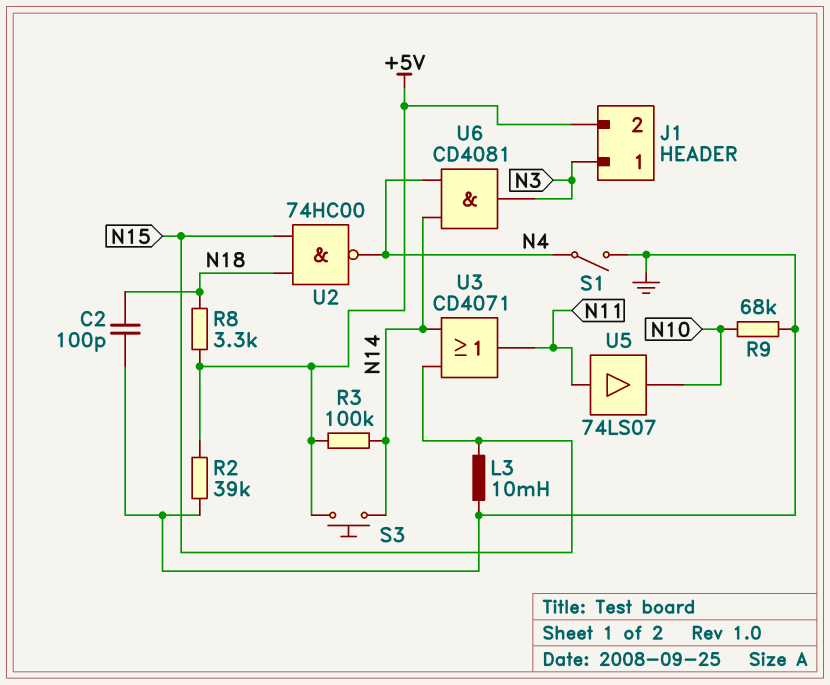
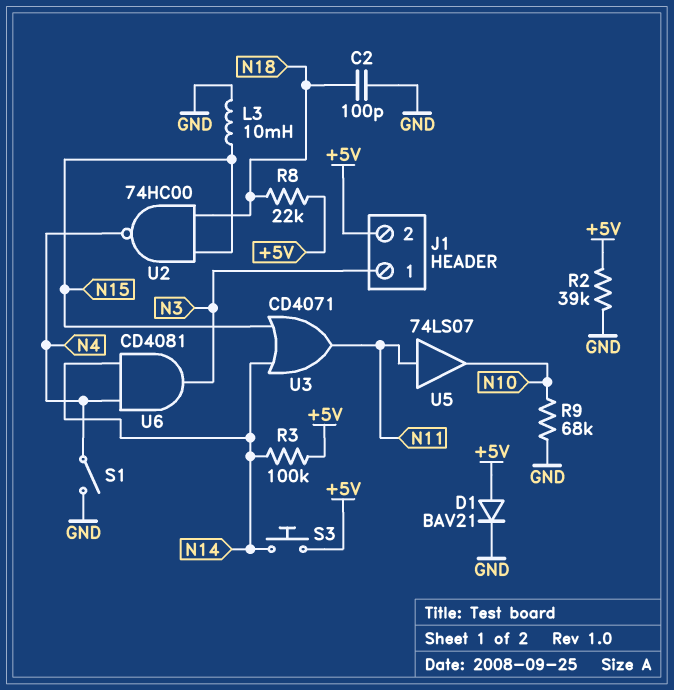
D1: none -> diode BAV21 (A +5V, K GND)
R8: 3.3k (+5V, N18) -> 22k (+5V, N18)

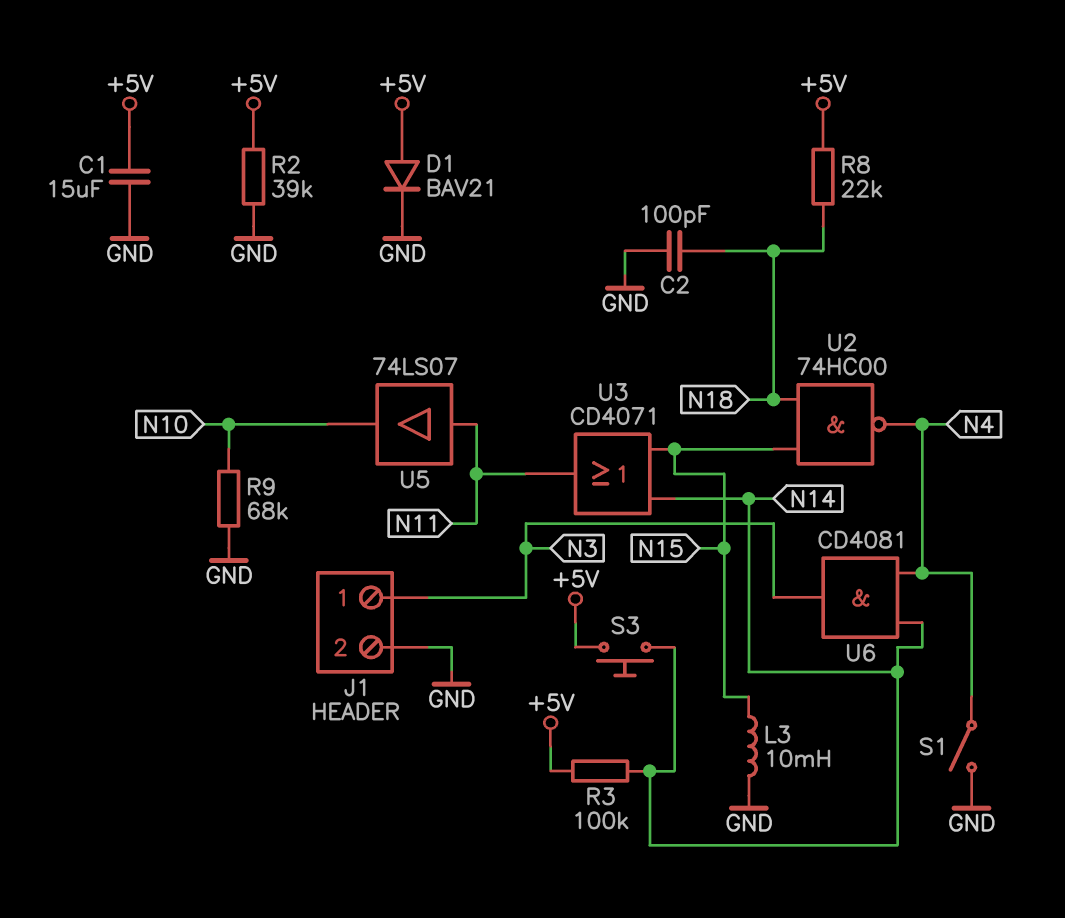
C1: none -> 15uF (+5V, GND)
J1 pin 2: +5V -> GND

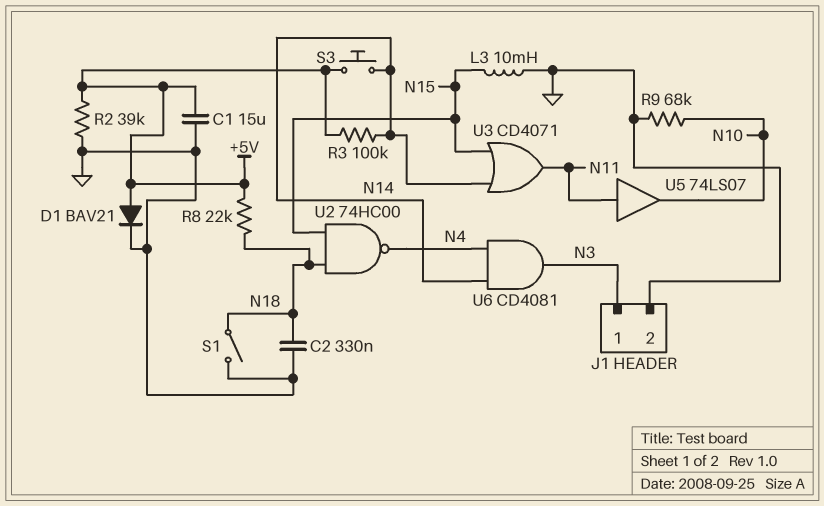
C2: 100pF (GND, N18) -> 330nF (GND, N18)
S1: switch (GND, N4) -> switch (GND, N18)

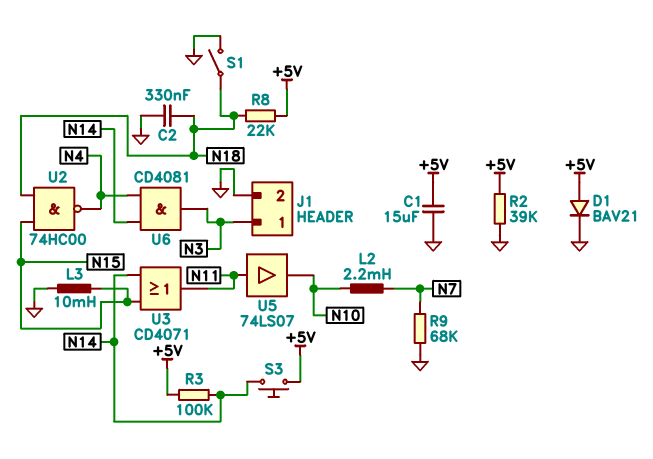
L2: none -> 2.2mH (N7, N10)
R9: 68k (GND, N10) -> 68k (GND, N7)

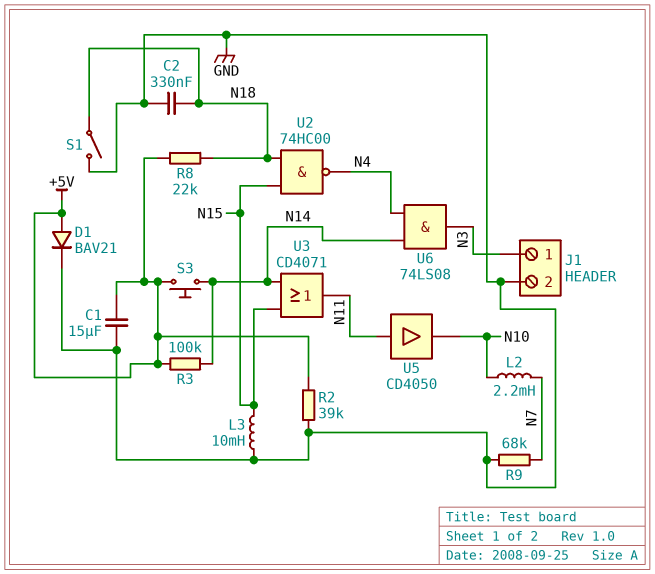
U5: buffer 74LS07 (in N11, out N10) -> buffer CD4050 (in N11, out N10)
U6: AND CD4081 (in N4, in N14, out N3) -> AND 74LS08 (in N4, in N14, out N3)

